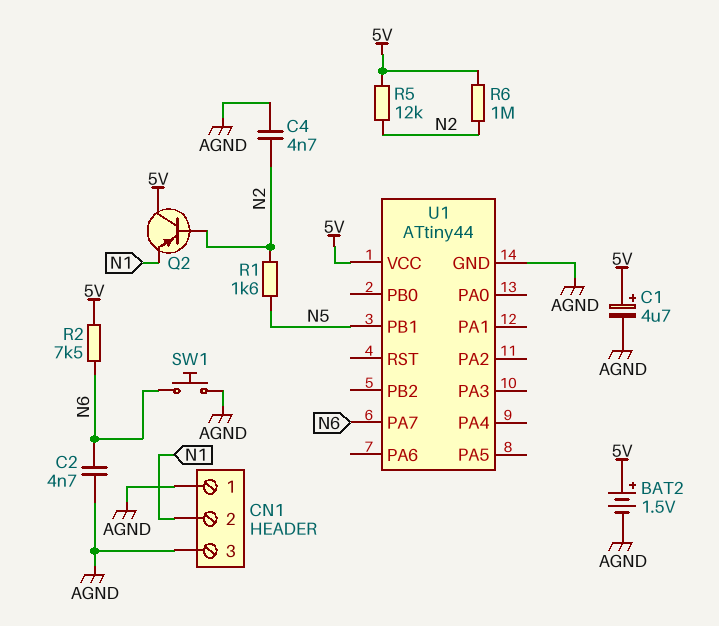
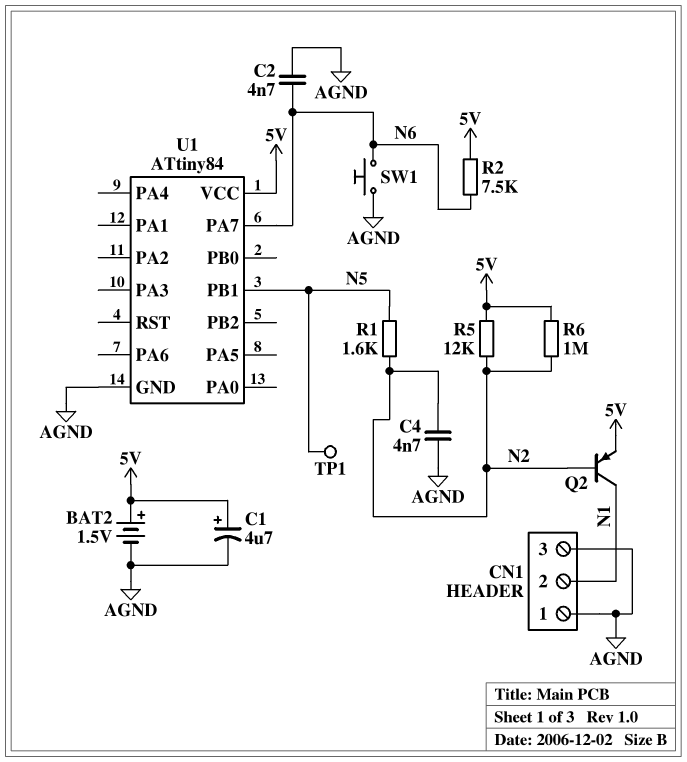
Q2: PNP (B N2, C 5V, E N1) -> PNP (B N2, C N1, E 5V)
TP1: none -> test point (N5)
U1: ATtiny44 -> ATtiny84

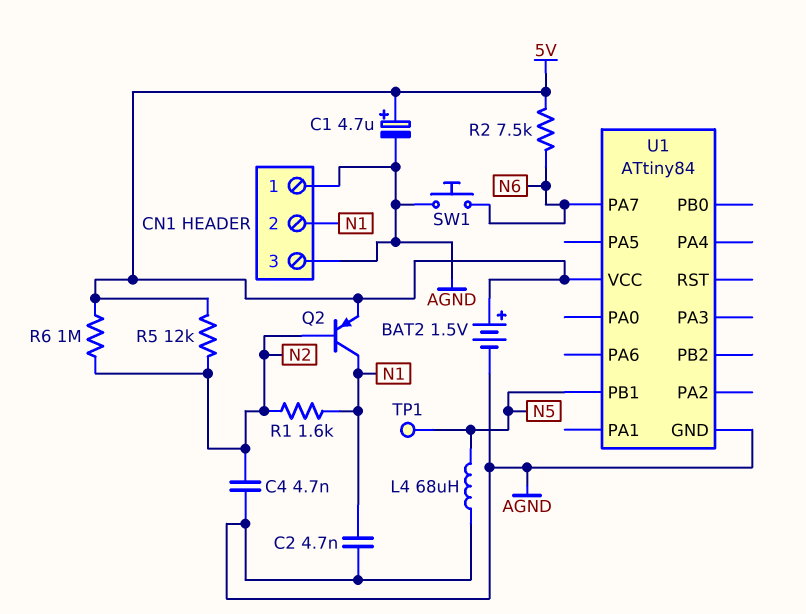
C2: 4.7nF (AGND, N6) -> 4.7nF (AGND, N1)
L4: none -> 68uH (AGND, N5)
R1: 1.6k (N2, N5) -> 1.6k (N1, N2)

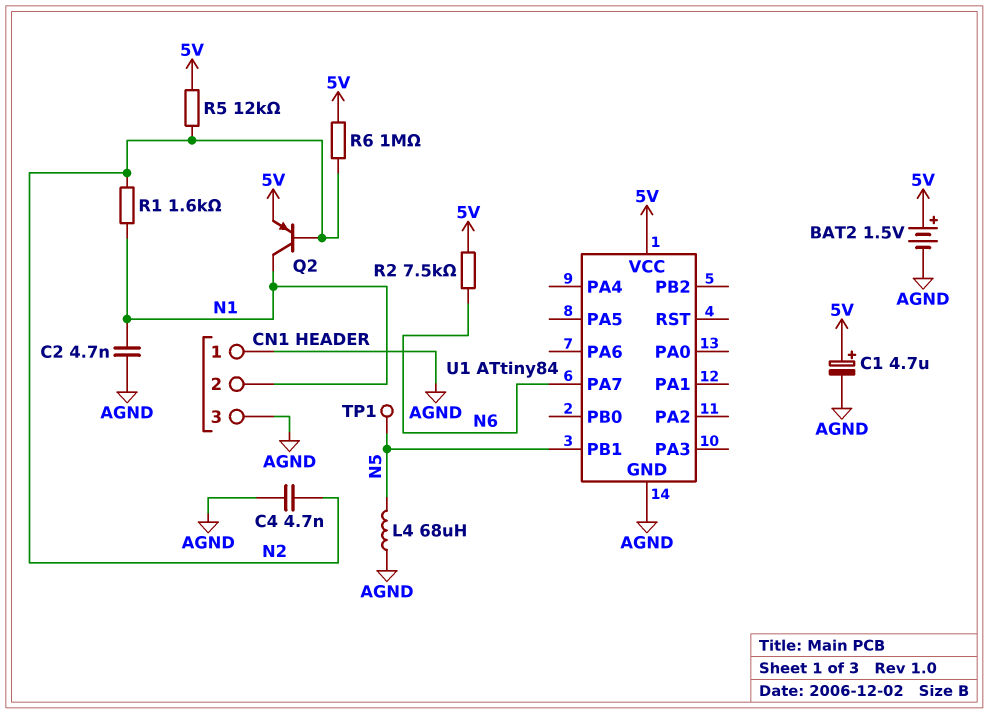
SW1: button (AGND, N6) -> none

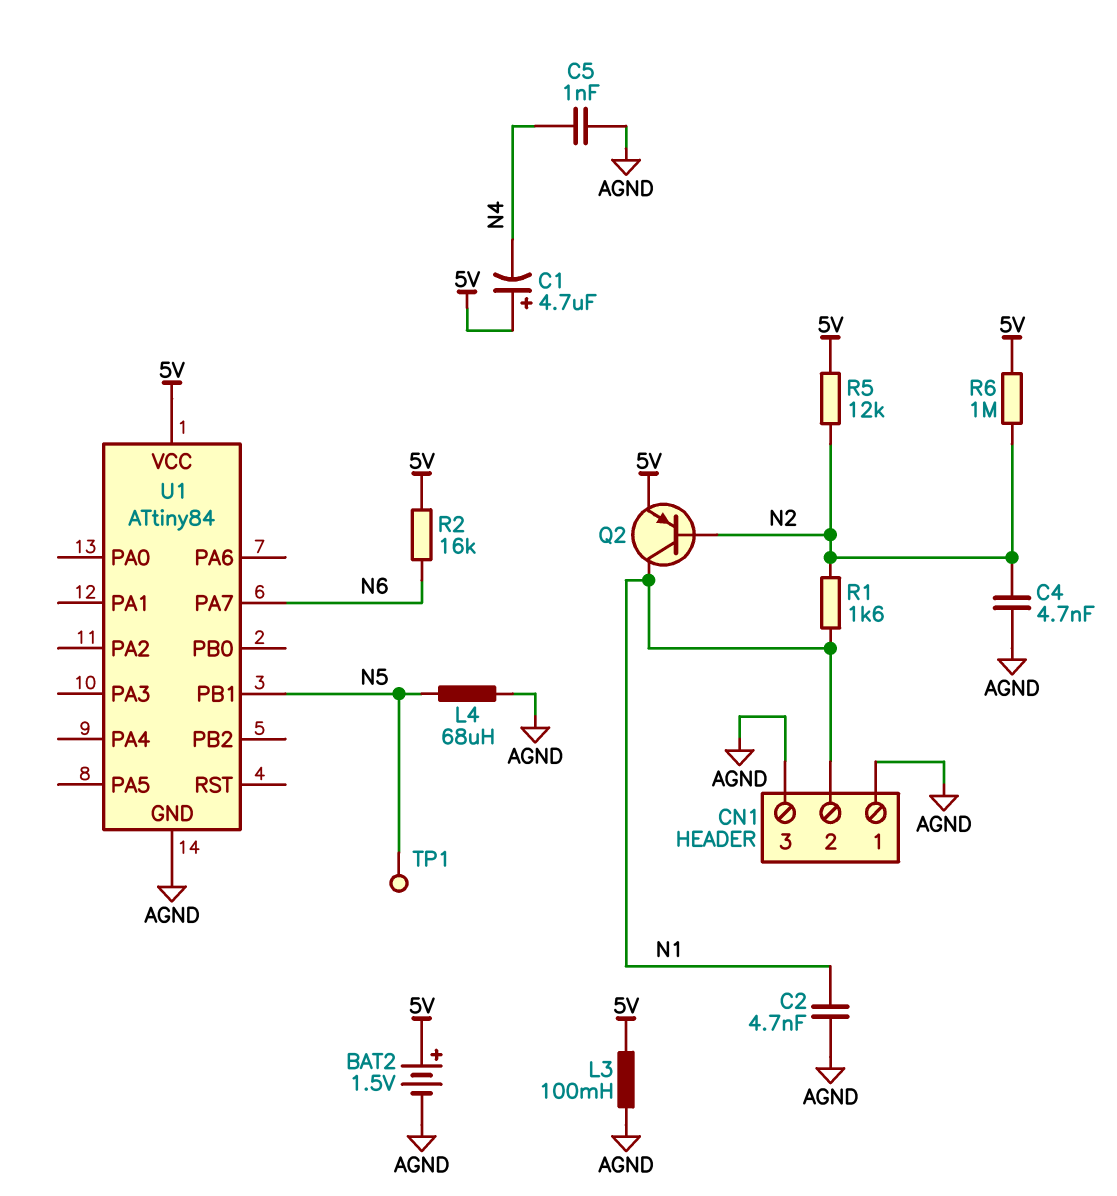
C1: 4.7uF (plus 5V, minus AGND) -> 4.7uF (plus 5V, minus N4)
C5: none -> 1nF (AGND, N4)
L3: none -> 100mH (5V, AGND)
R2: 7.5k (5V, N6) -> 16k (5V, N6)

